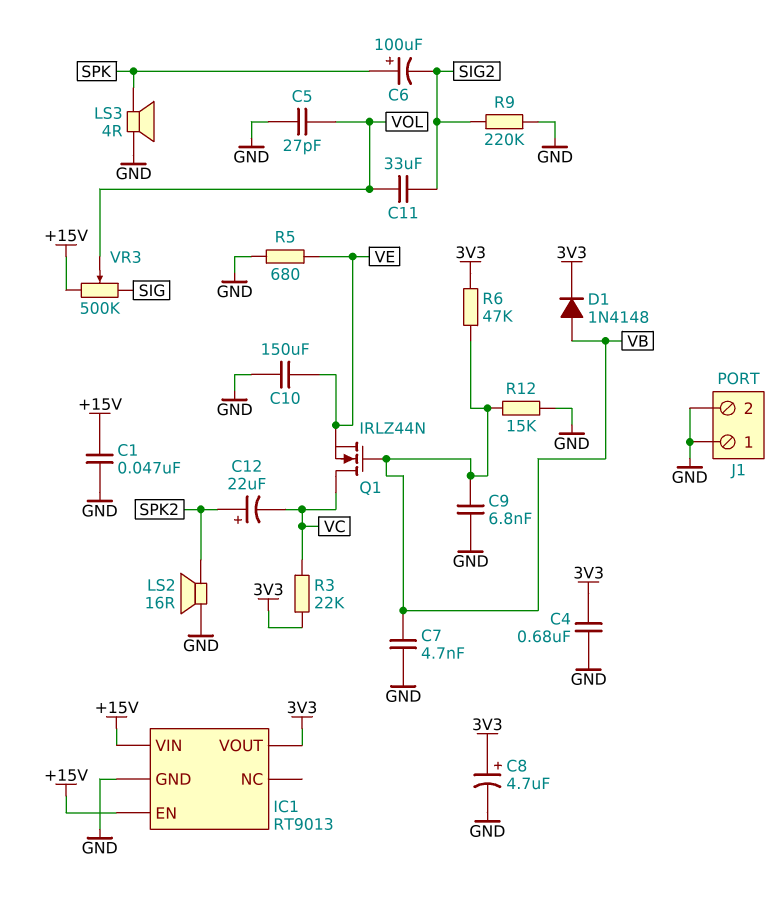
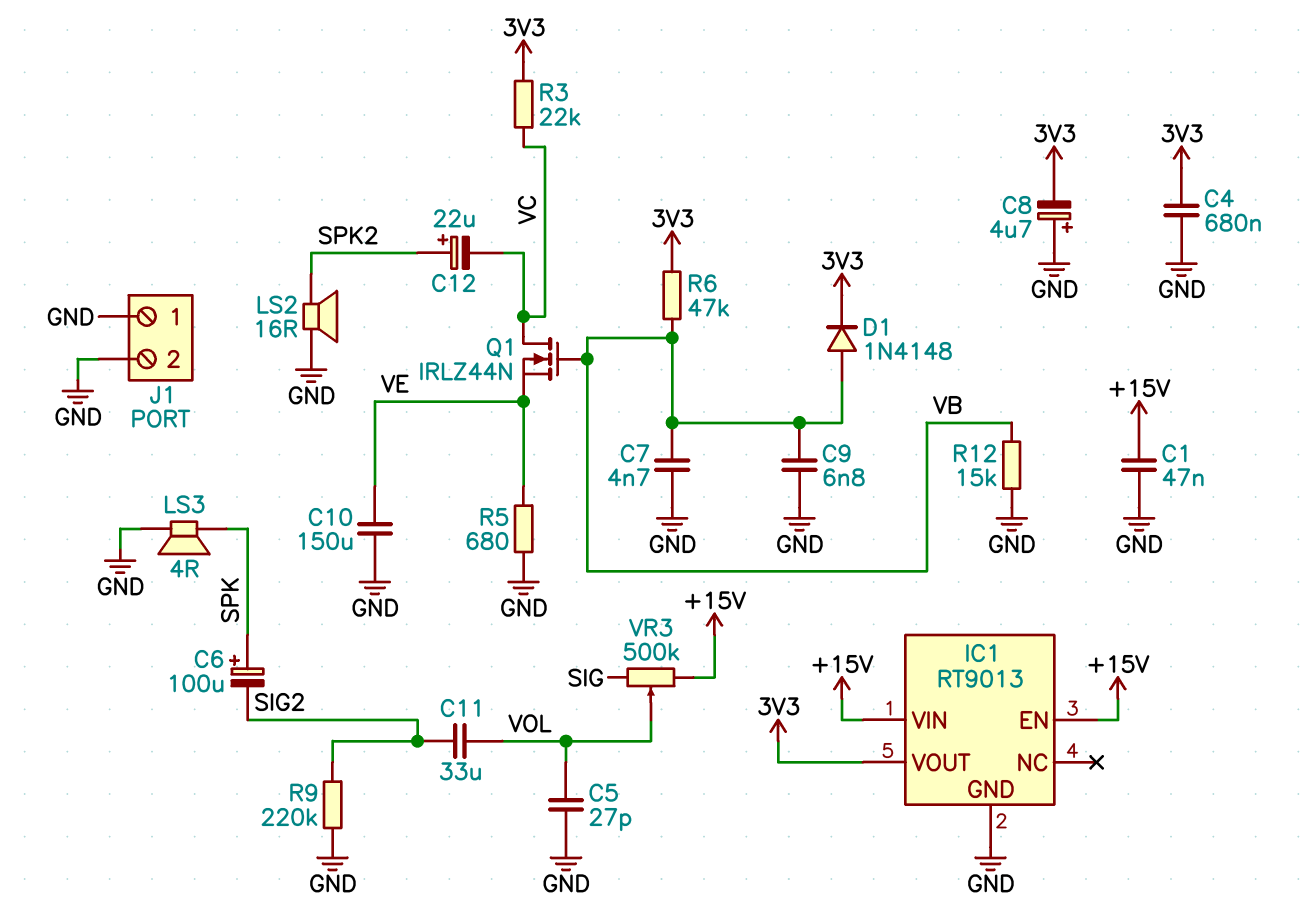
C8: 4.7uF (plus 3V3, minus GND) -> 4.7uF (plus GND, minus 3V3)

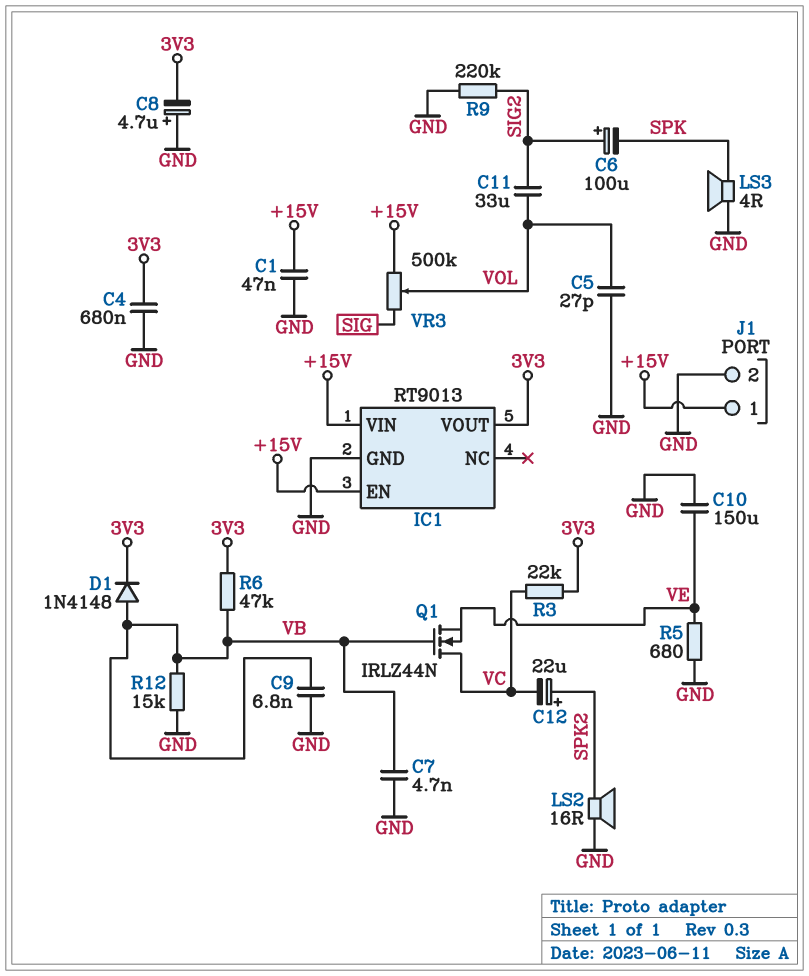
C6: 100uF (plus SPK, minus SIG2) -> 100uF (plus SIG2, minus SPK)
J1 pin 1: GND -> +15V

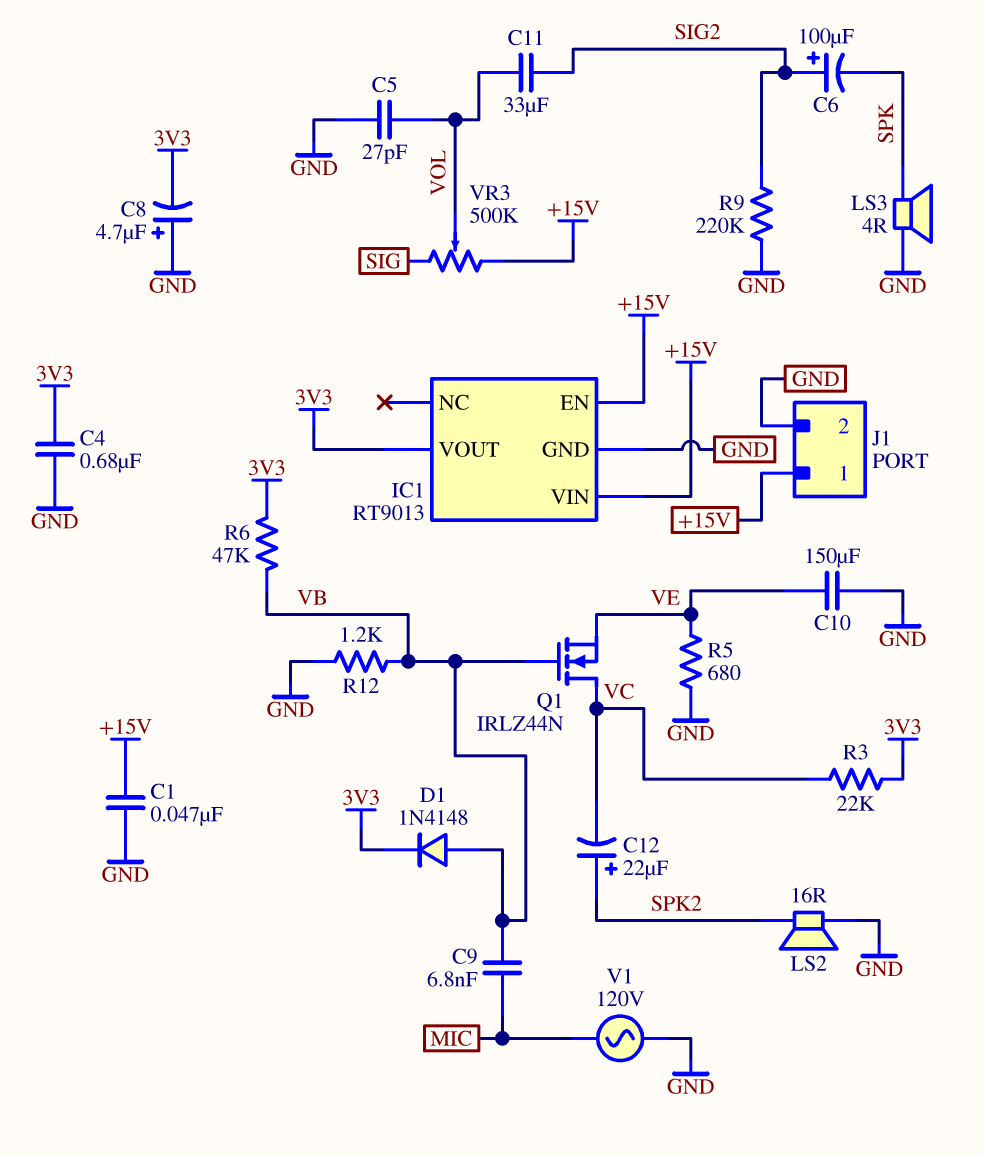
C7: 4.7nF (GND, VB) -> none
C9: 6.8nF (GND, VB) -> 6.8nF (MIC, VB)
R12: 15k (GND, VB) -> 1.2k (GND, VB)
V1: none -> AC 120V (GND, MIC)

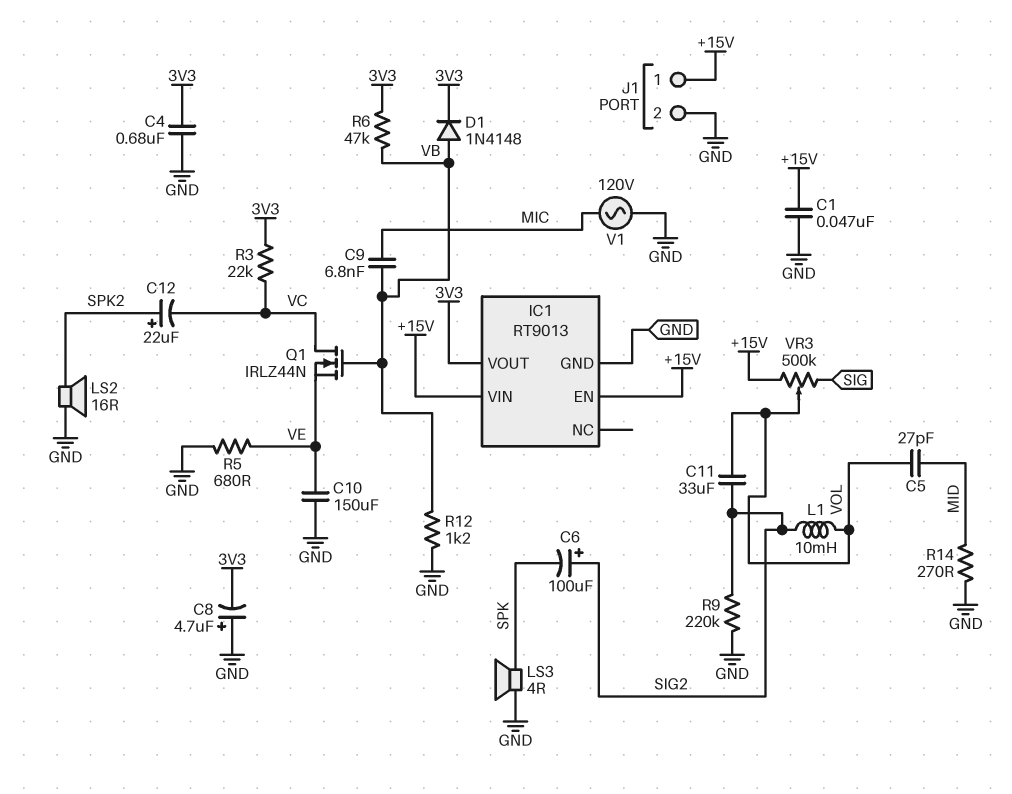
C5: 27pF (GND, VOL) -> 27pF (MID, VOL)
L1: none -> 10mH (SIG2, VOL)
R14: none -> 270 (GND, MID)

